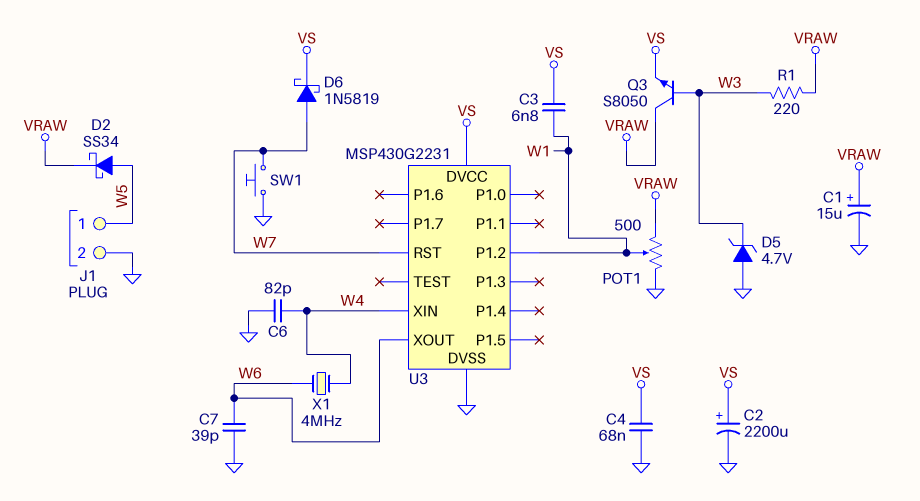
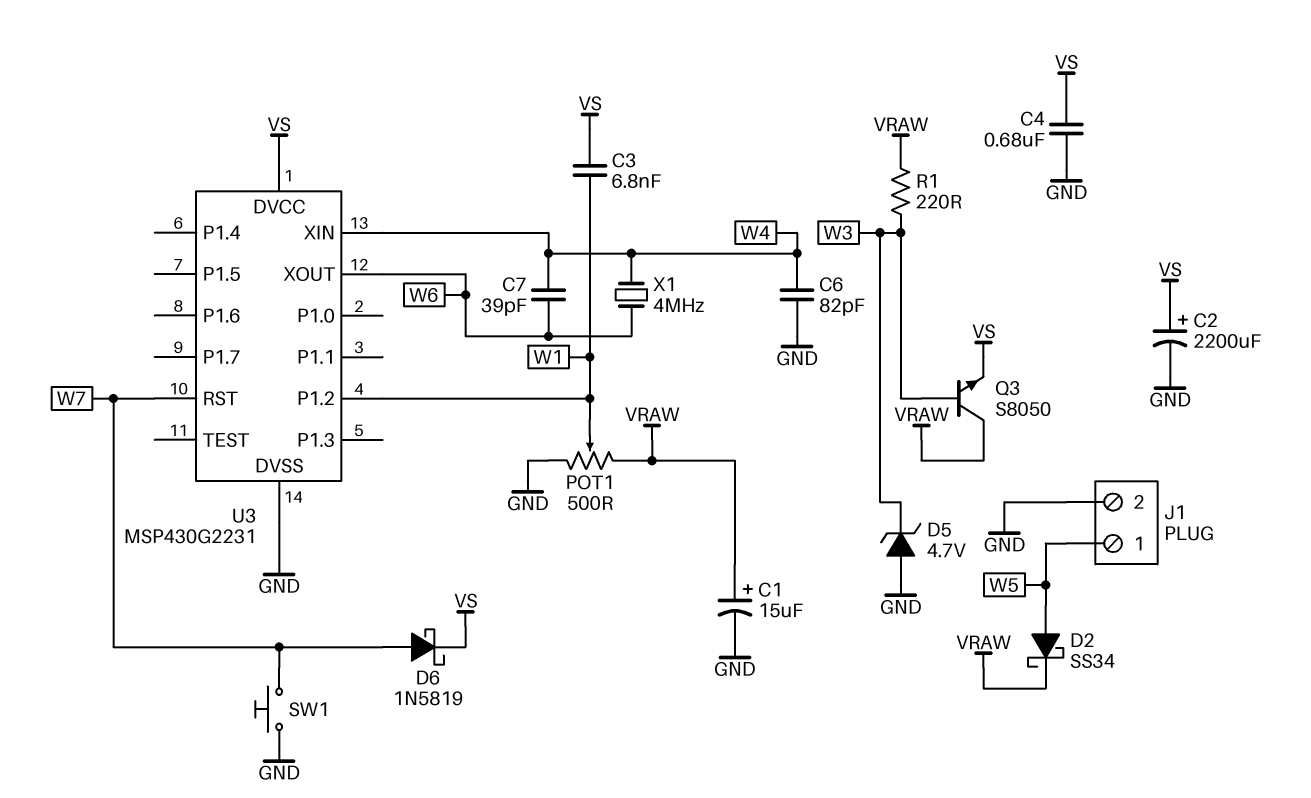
C4: 68nF (GND, VS) -> 680nF (GND, VS)
C7: 39pF (GND, W6) -> 39pF (W4, W6)

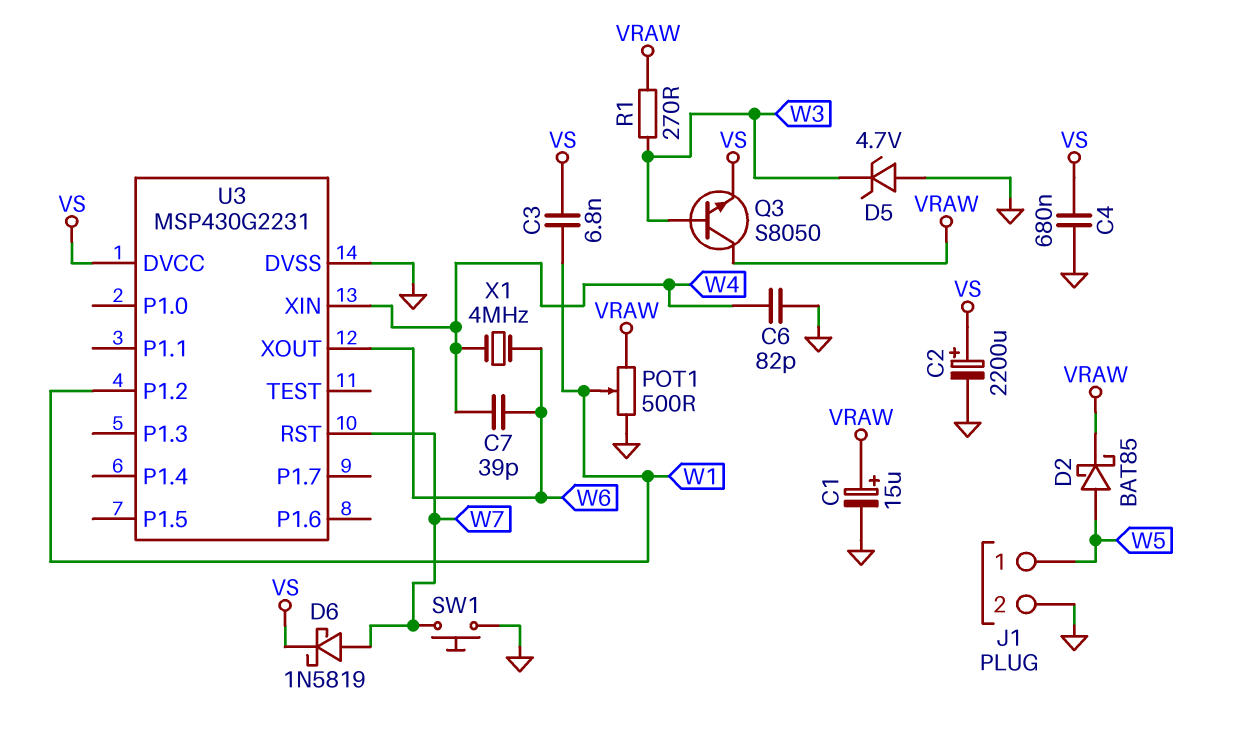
D2: schottky SS34 (A W5, K VRAW) -> schottky BAT85 (A W5, K VRAW)
R1: 220 (VRAW, W3) -> 270 (VRAW, W3)

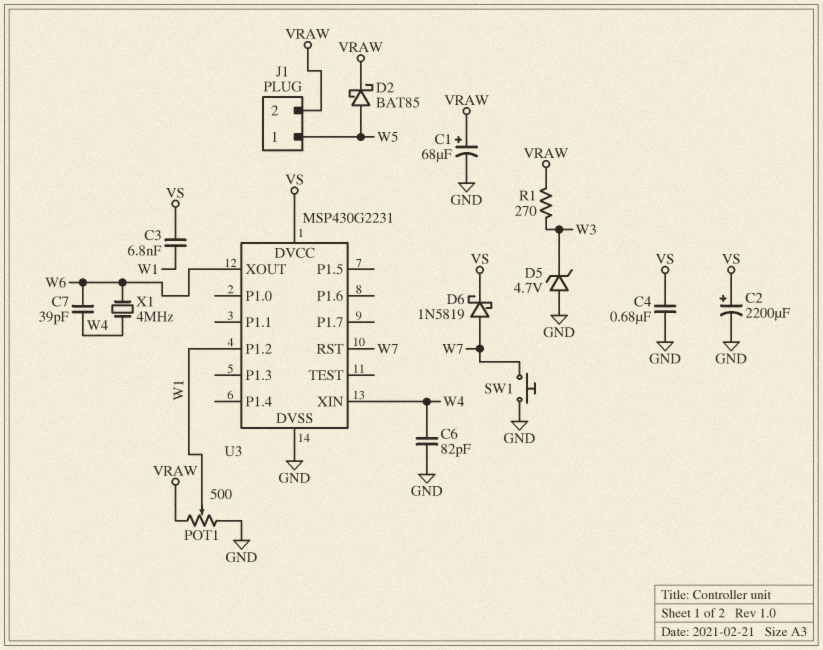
C1: 15uF (plus VRAW, minus GND) -> 68uF (plus VRAW, minus GND)
J1 pin 2: GND -> VRAW
Q3: NPN S8050 (B W3, C VRAW, E VS) -> none

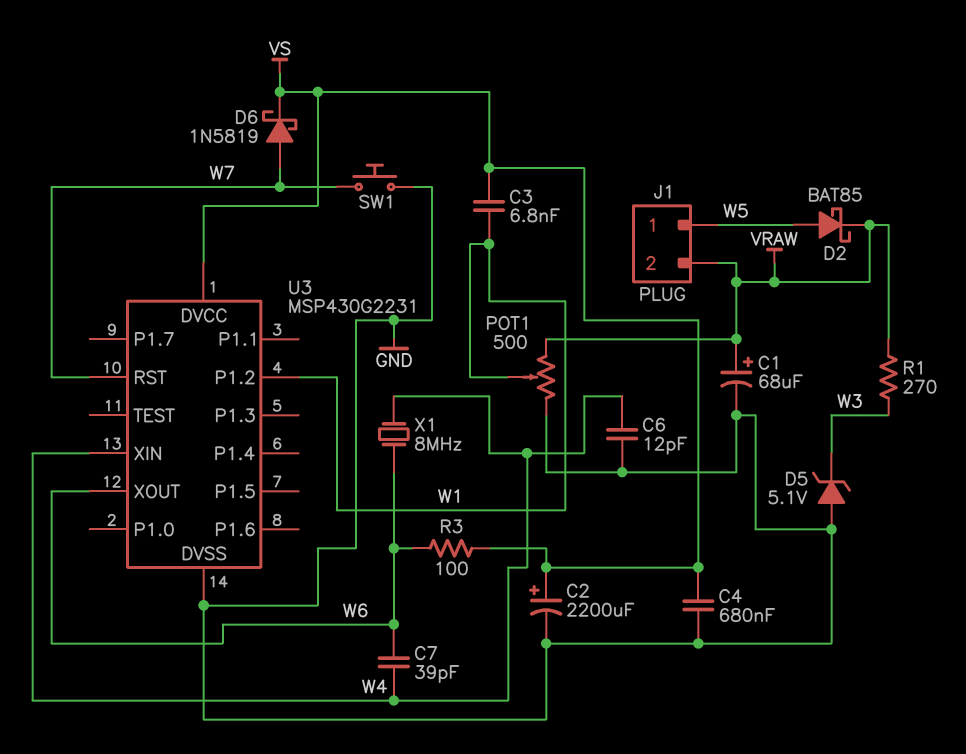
C6: 82pF (GND, W4) -> 12pF (GND, W4)
D5: zener 4.7V (A GND, K W3) -> zener 5.1V (A GND, K W3)
R3: none -> 100 (VS, W6)
X1: 4MHz (W4, W6) -> 8MHz (W4, W6)

